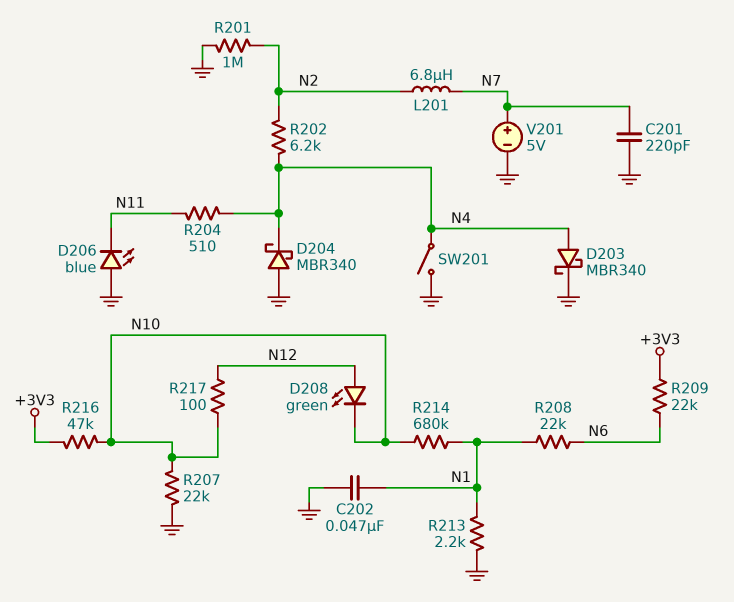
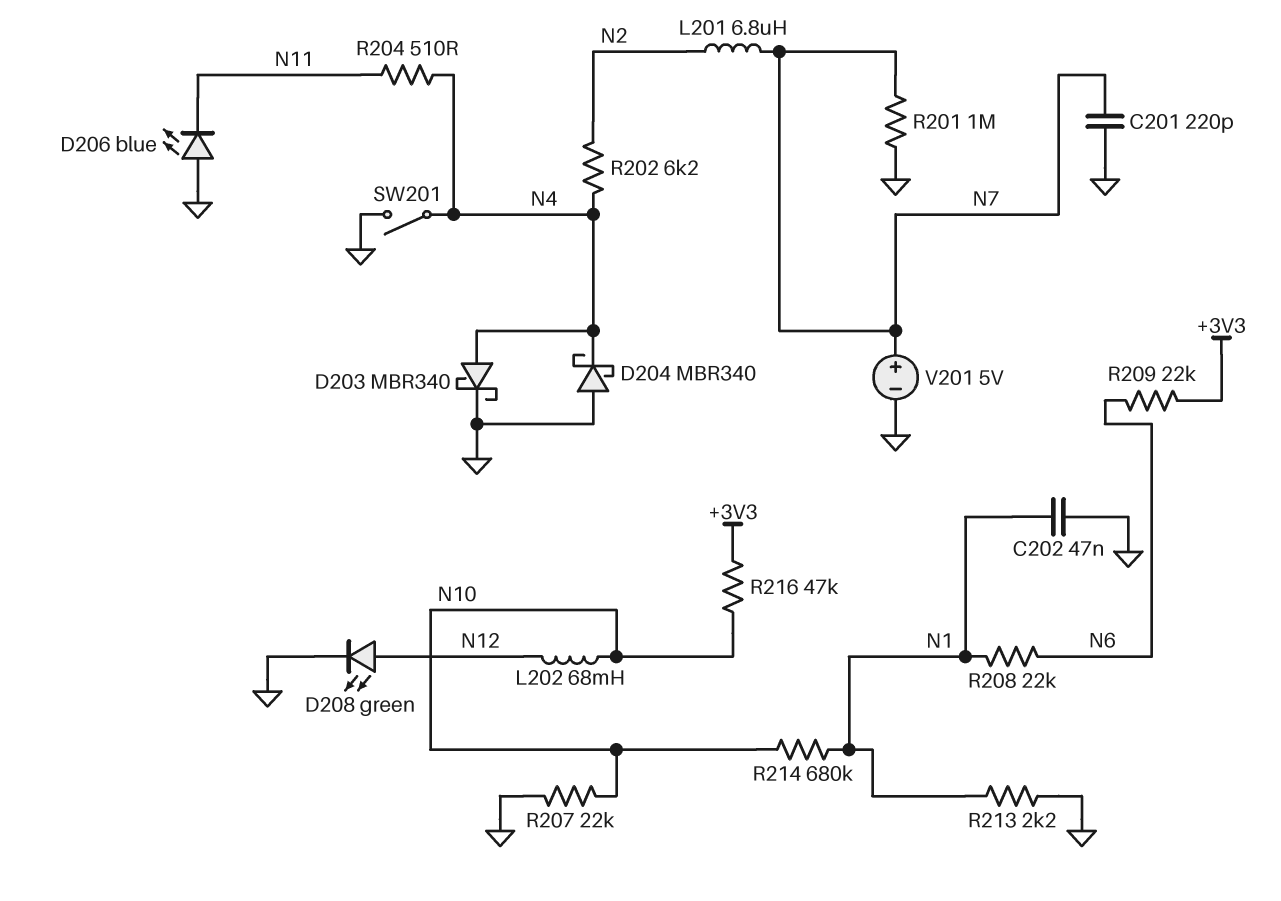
D208: LED green (A N12, K N10) -> LED green (A N12, K GND)
L202: none -> 68mH (N10, N12)
R201: 1M (GND, N2) -> 1M (GND, N7)
R217: 100 (N10, N12) -> none

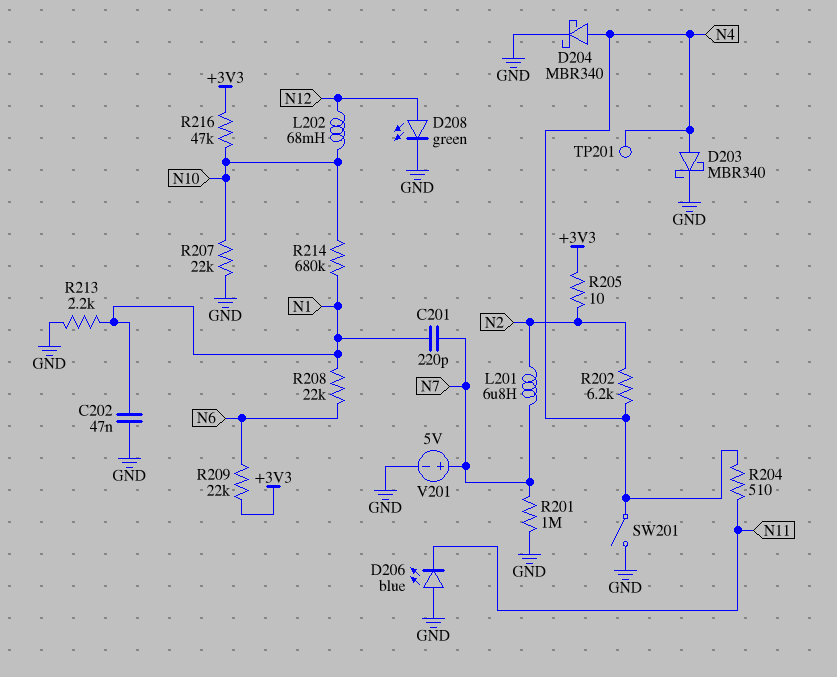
C201: 220pF (GND, N7) -> 220pF (N1, N7)
D204: schottky MBR340 (A GND, K N4) -> schottky MBR340 (A N4, K GND)
R205: none -> 10 (+3V3, N2)
TP201: none -> test point (N4)

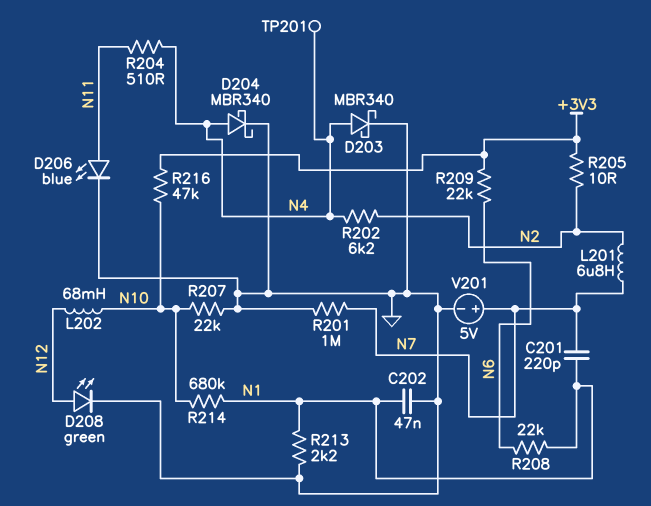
D206: LED blue (A GND, K N11) -> LED blue (A N11, K GND)
SW201: switch (GND, N4) -> none

